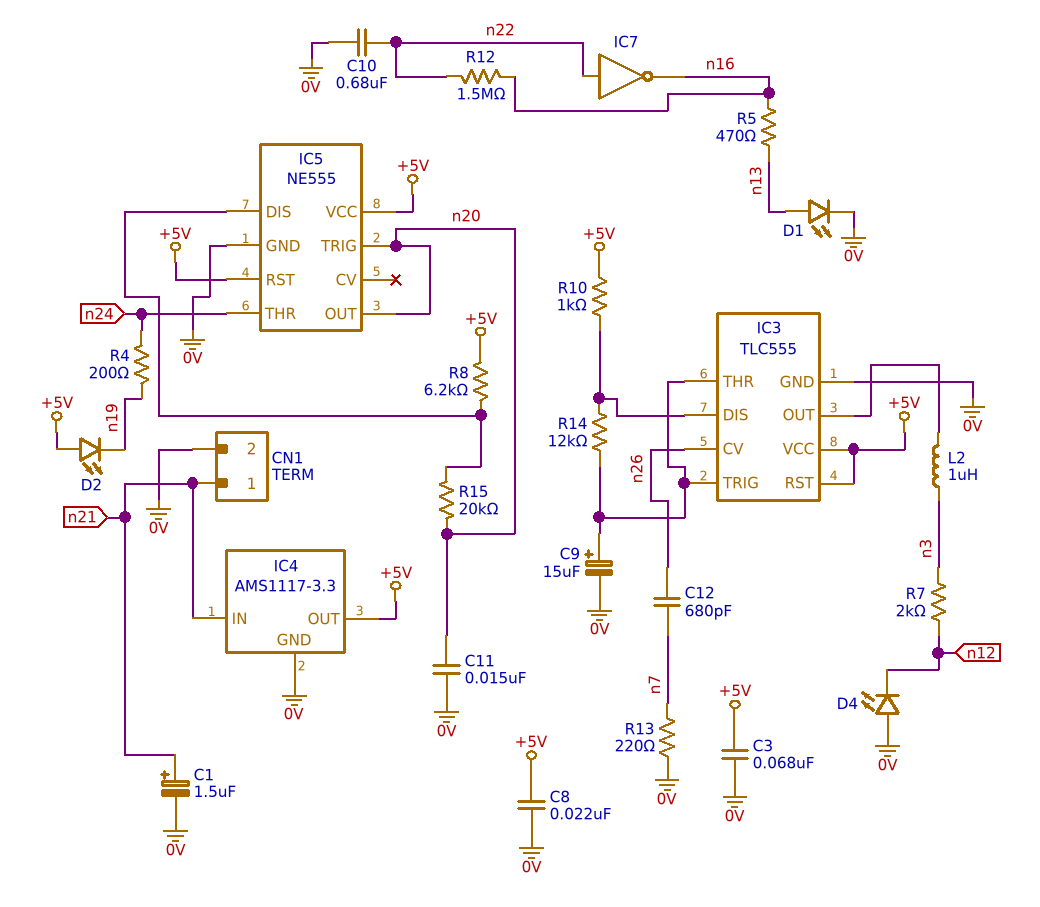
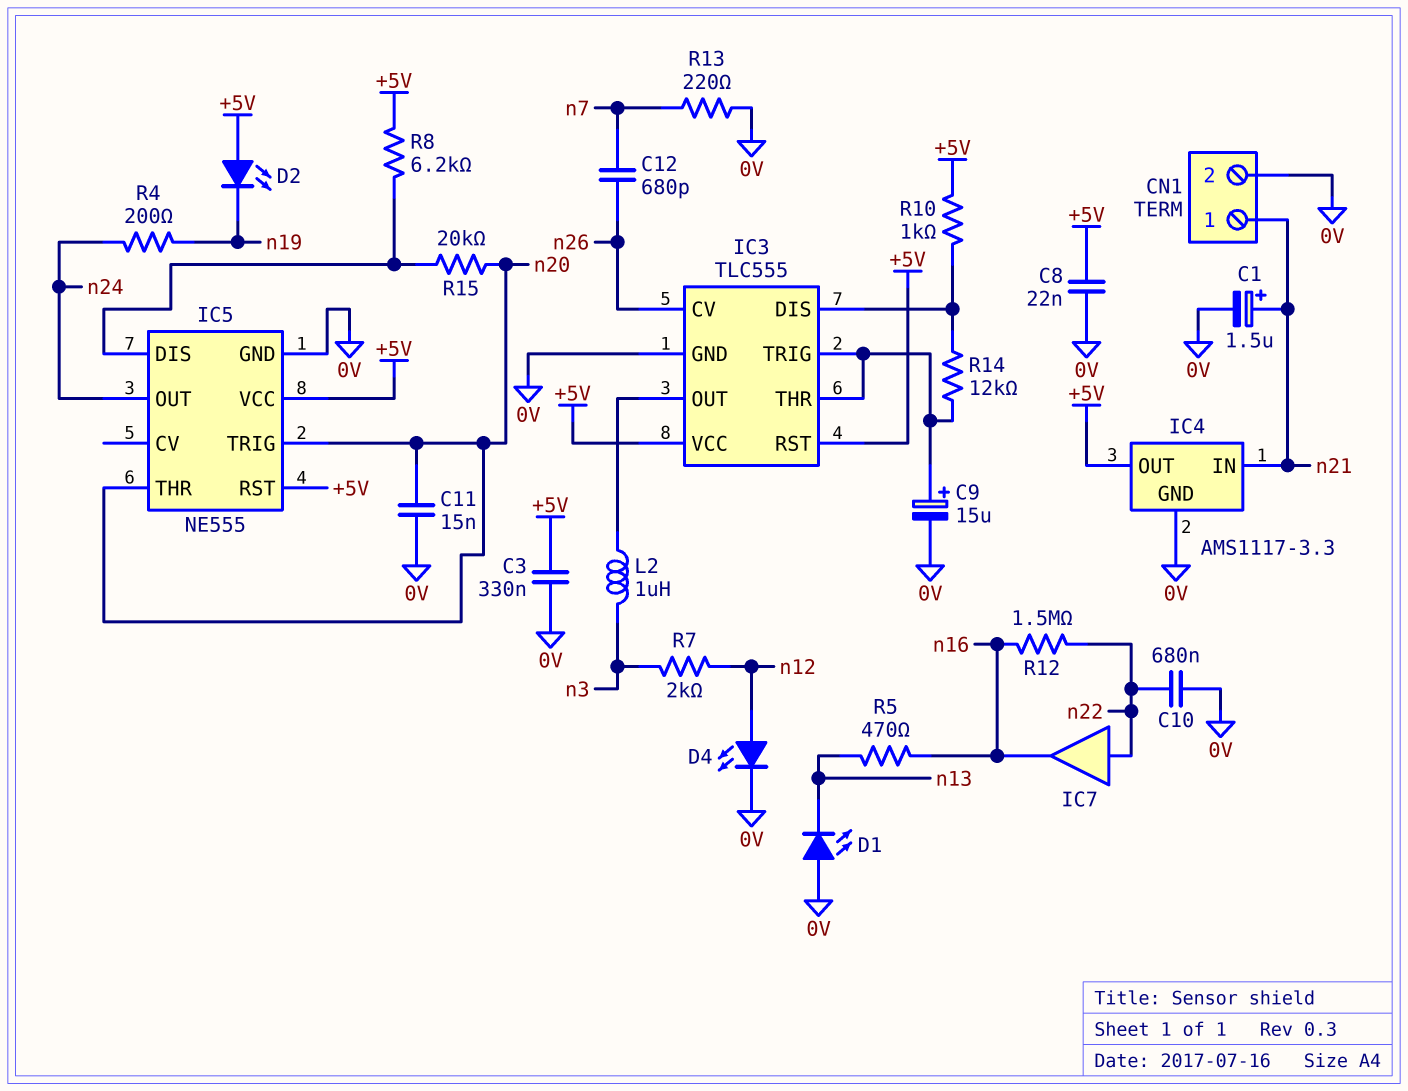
C3: 68nF (+5V, 0V) -> 330nF (+5V, 0V)
D1: LED (A n13, K 0V) -> LED (A 0V, K n13)
D4: LED (A 0V, K n12) -> LED (A n12, K 0V)
IC5 pin OUT: n20 -> n24
IC5 pin THR: n24 -> n20
IC7: NOT (in n22, out n16) -> buffer (in n22, out n16)

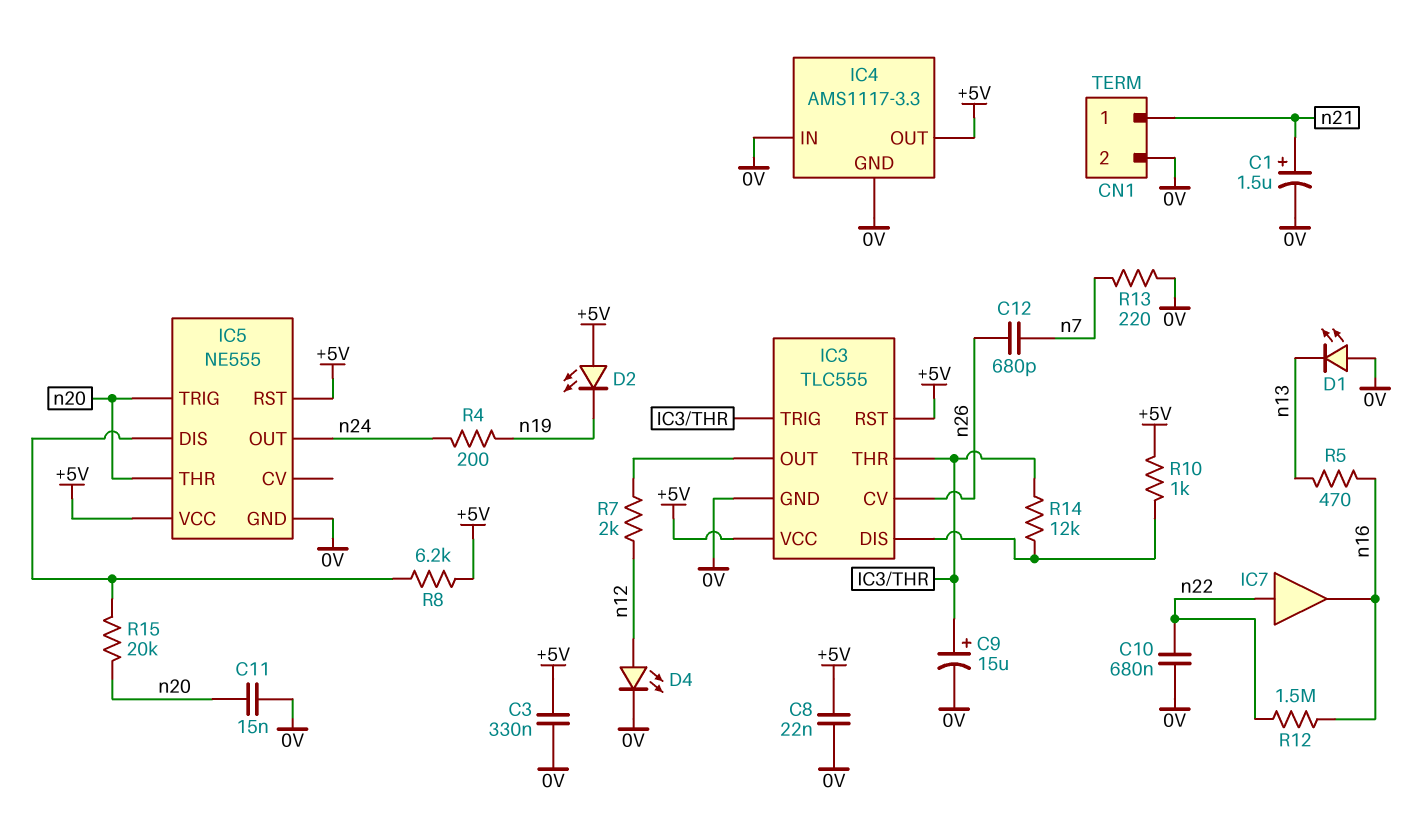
IC4 pin IN: n21 -> 0V
L2: 1uH (IC3/OUT, n3) -> none
R7: 2k (n3, n12) -> 2k (IC3/OUT, n12)

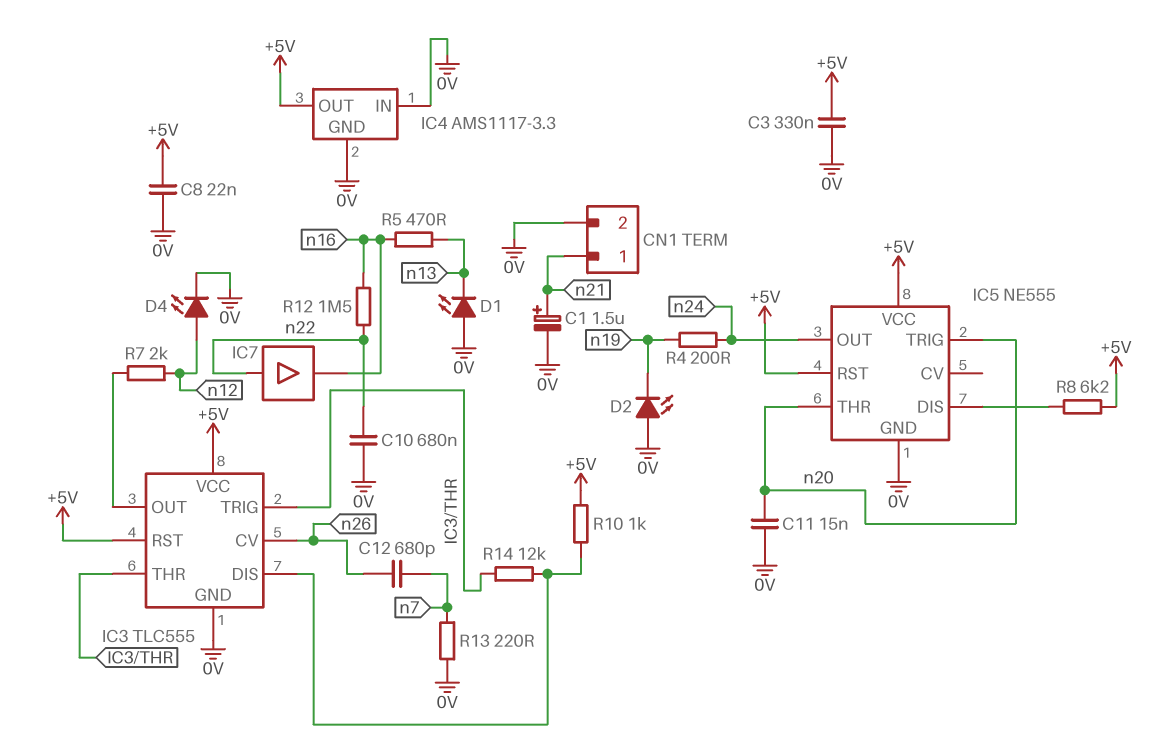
C9: 15uF (plus IC3/THR, minus 0V) -> none
D2: LED (A +5V, K n19) -> LED (A 0V, K n19)
R15: 20k (IC5/DIS, n20) -> none

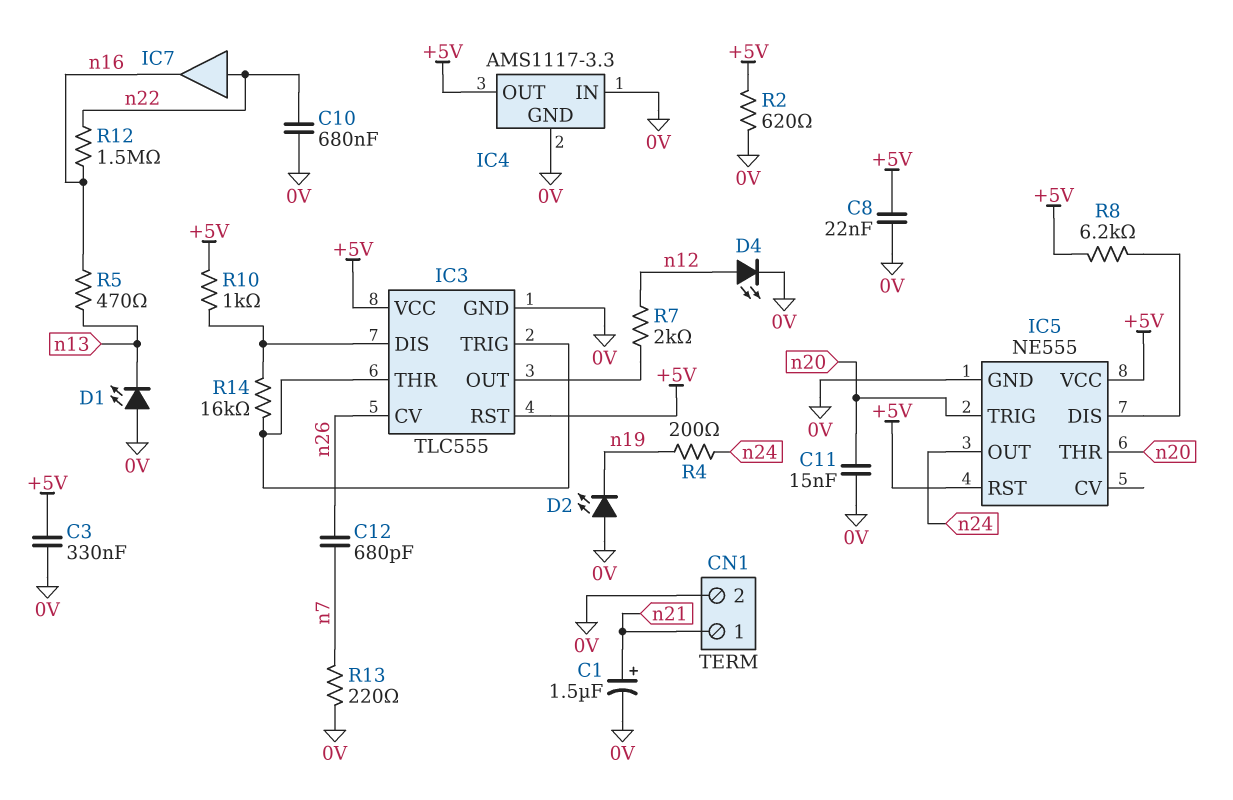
R2: none -> 620 (+5V, 0V)
R14: 12k (IC3/DIS, IC3/THR) -> 16k (IC3/DIS, IC3/THR)

